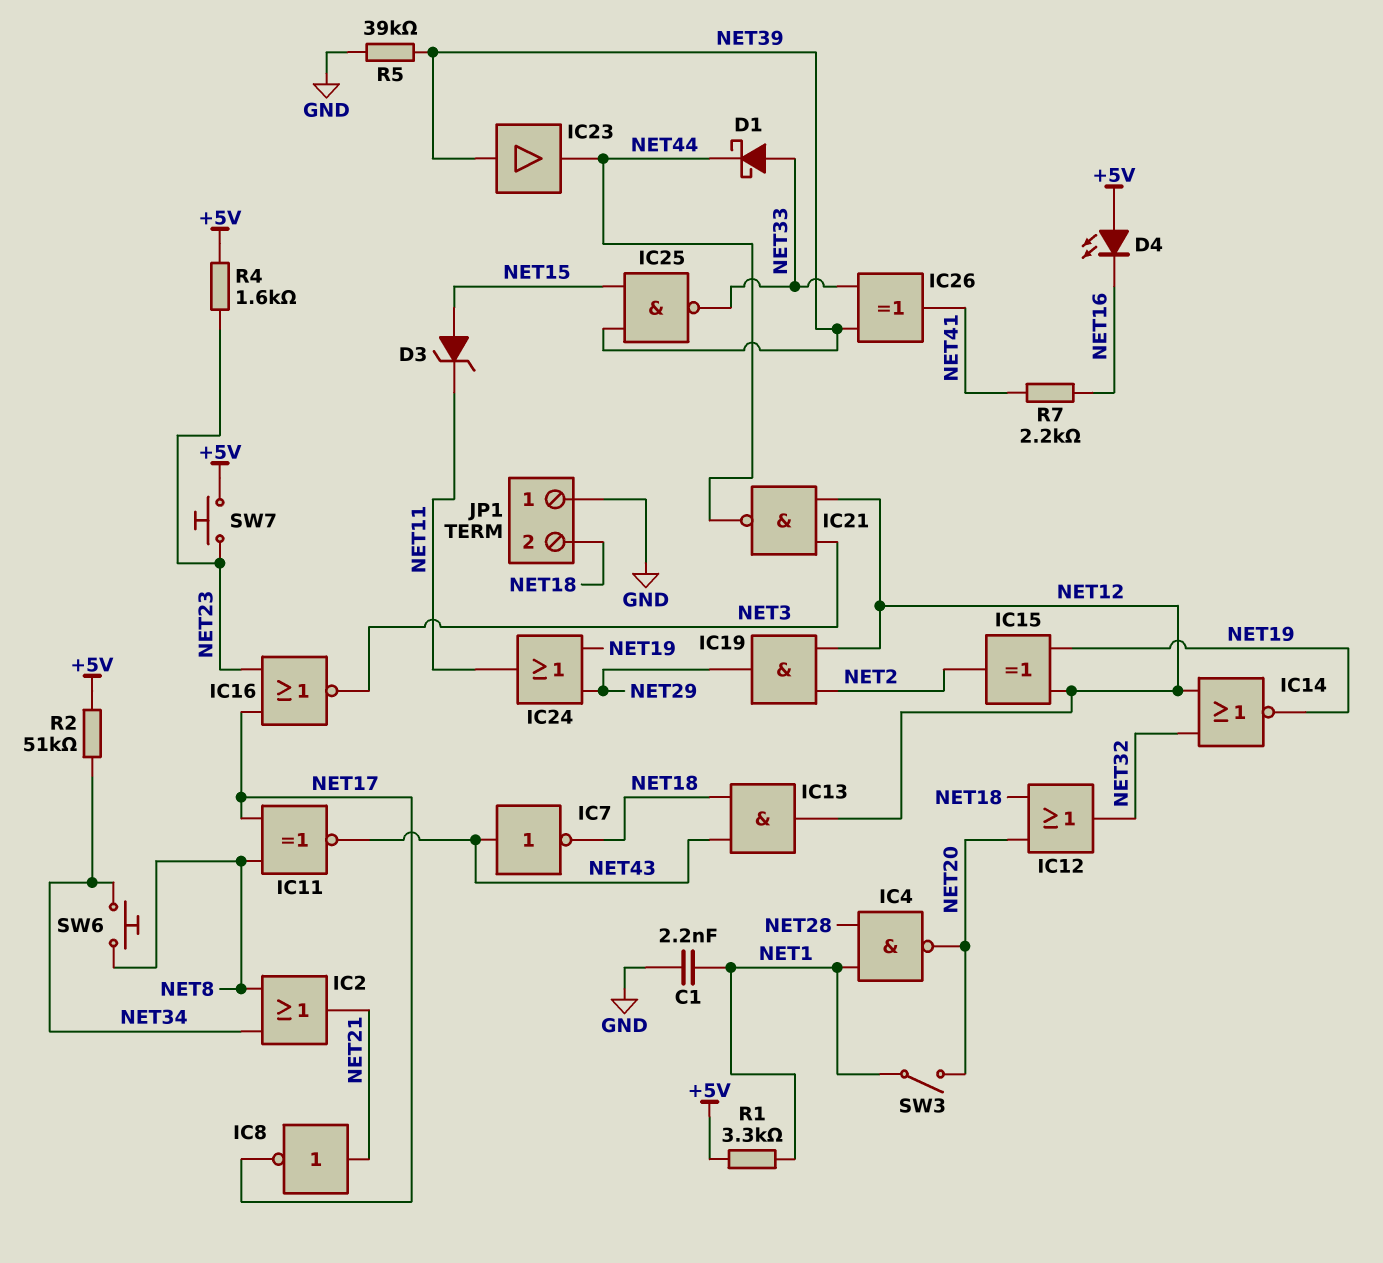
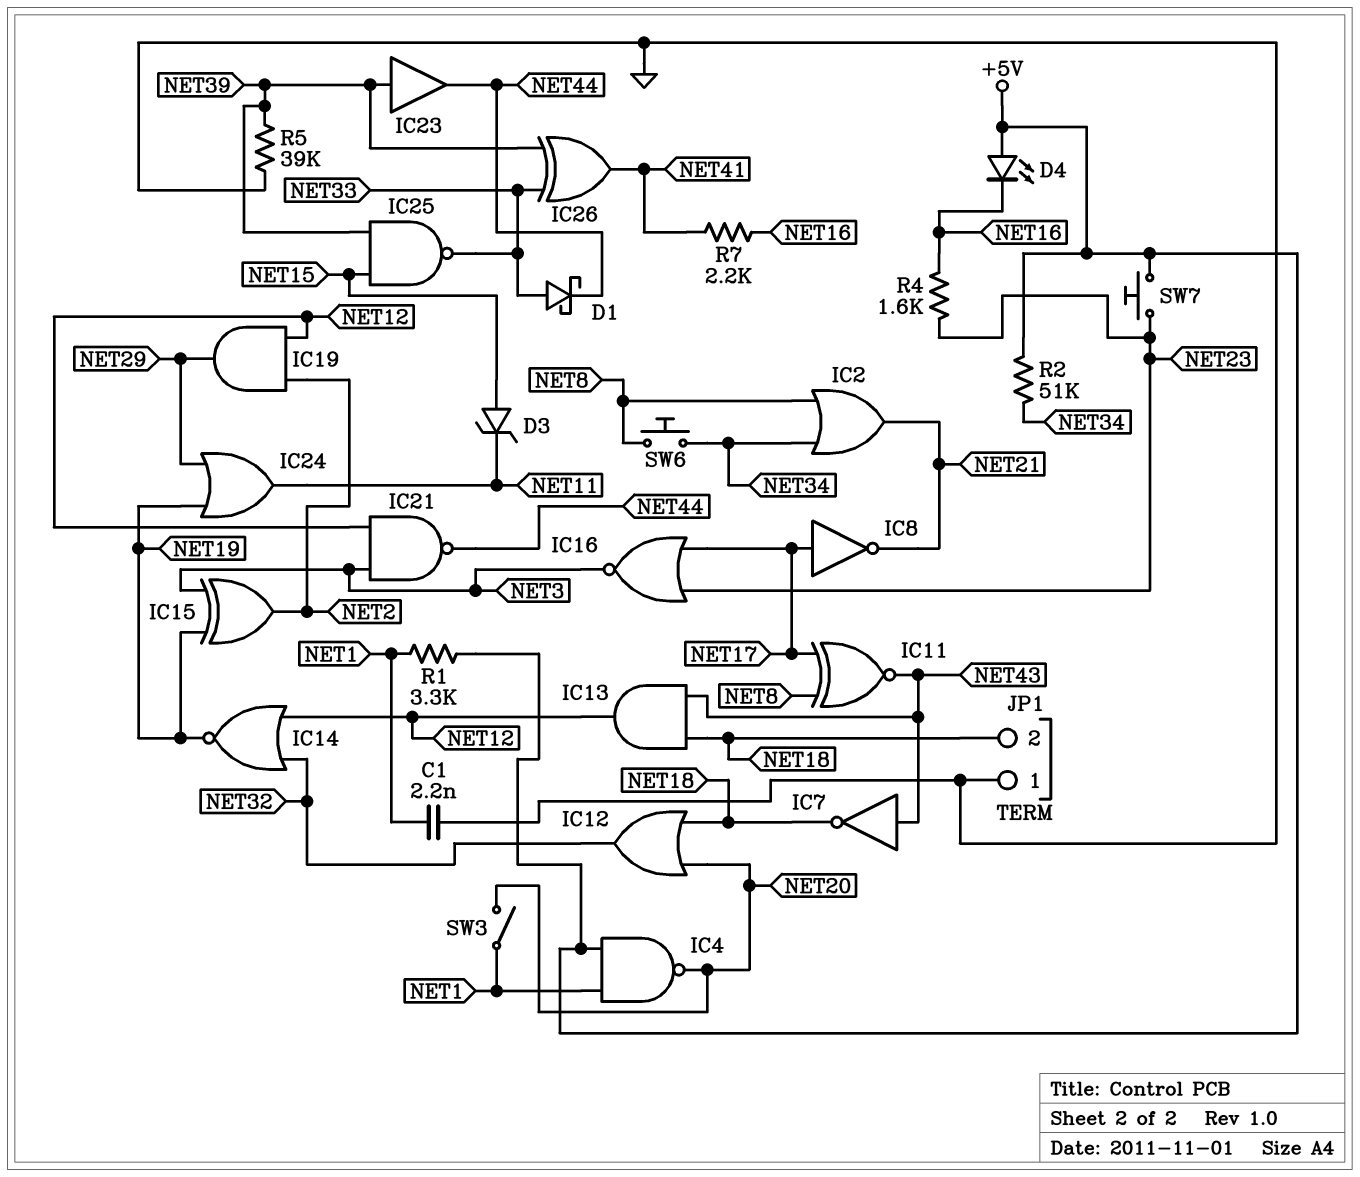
IC4: NAND (in NET1, in NET28, out NET20) -> NAND (in +5V, in NET1, out NET20)
IC8: NOT (in NET21, out NET17) -> NOT (in NET17, out NET21)
IC15: XOR (in NET12, in NET19, out NET2) -> XOR (in NET3, in NET19, out NET2)
R4: 1.6k (+5V, NET23) -> 1.6k (NET16, NET23)

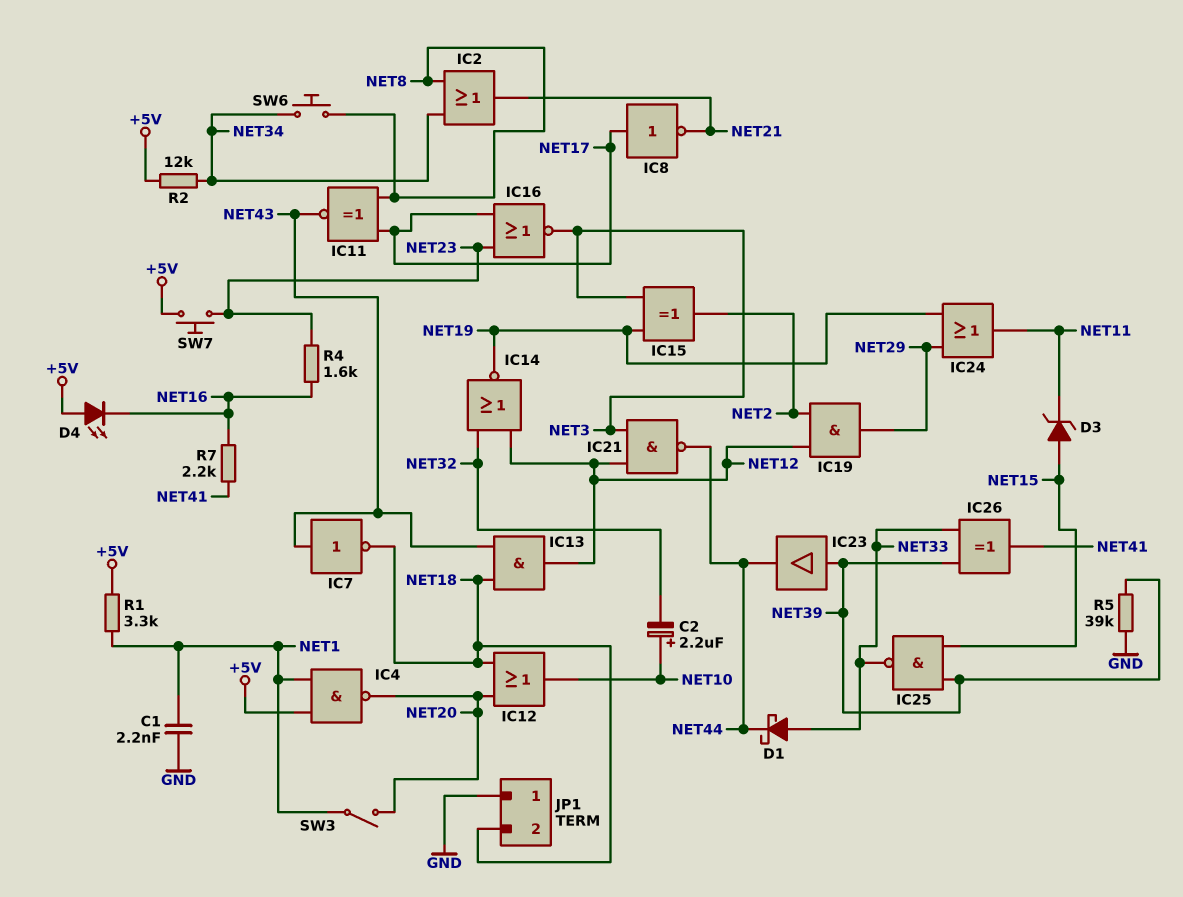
C2: none -> 2.2uF (plus NET10, minus NET32)
IC12: OR (in NET18, in NET20, out NET32) -> OR (in NET18, in NET20, out NET10)
R2: 51k (+5V, NET34) -> 12k (+5V, NET34)

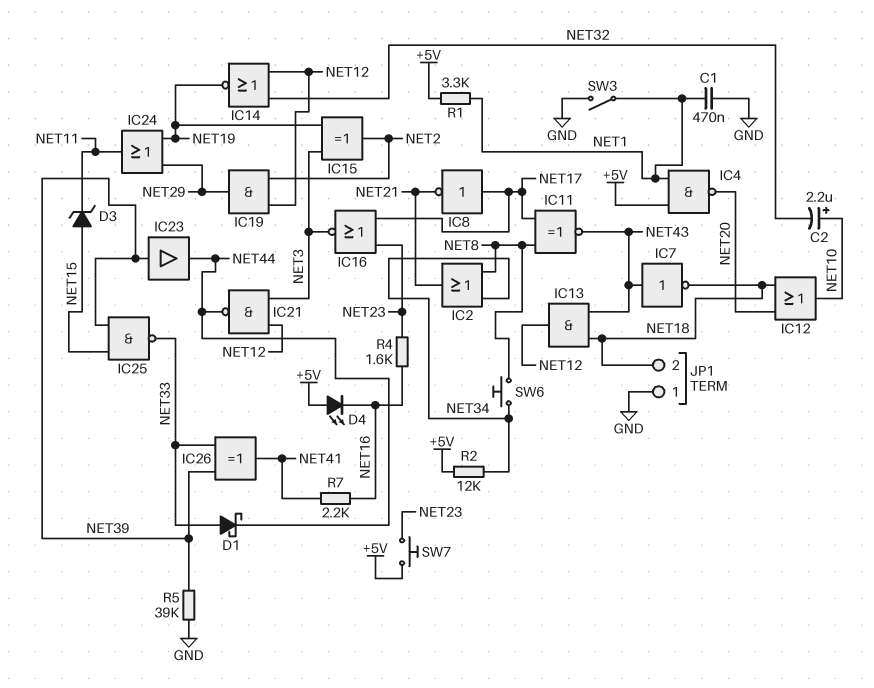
C1: 2.2nF (GND, NET1) -> 470nF (GND, NET1)
SW3: switch (NET1, NET20) -> switch (GND, NET1)

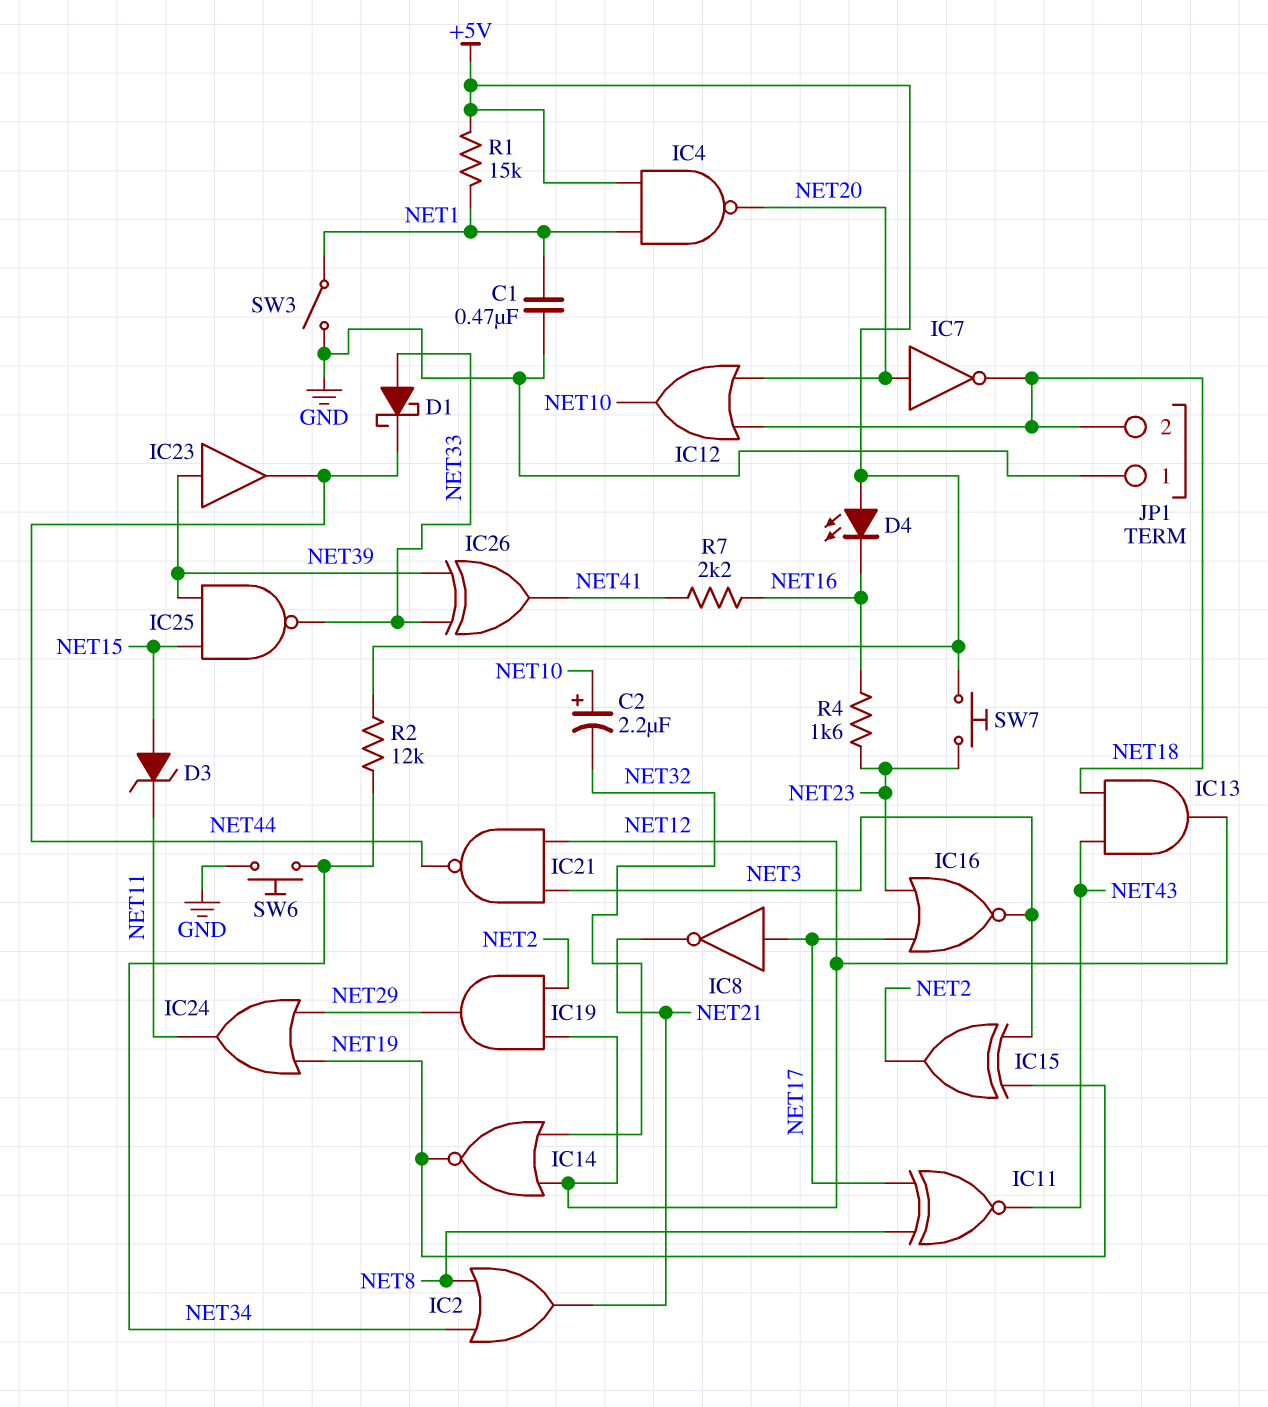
IC7: NOT (in NET43, out NET18) -> NOT (in NET20, out NET18)
R1: 3.3k (+5V, NET1) -> 15k (+5V, NET1)
R5: 39k (GND, NET39) -> none
SW6: button (NET8, NET34) -> button (GND, NET34)

